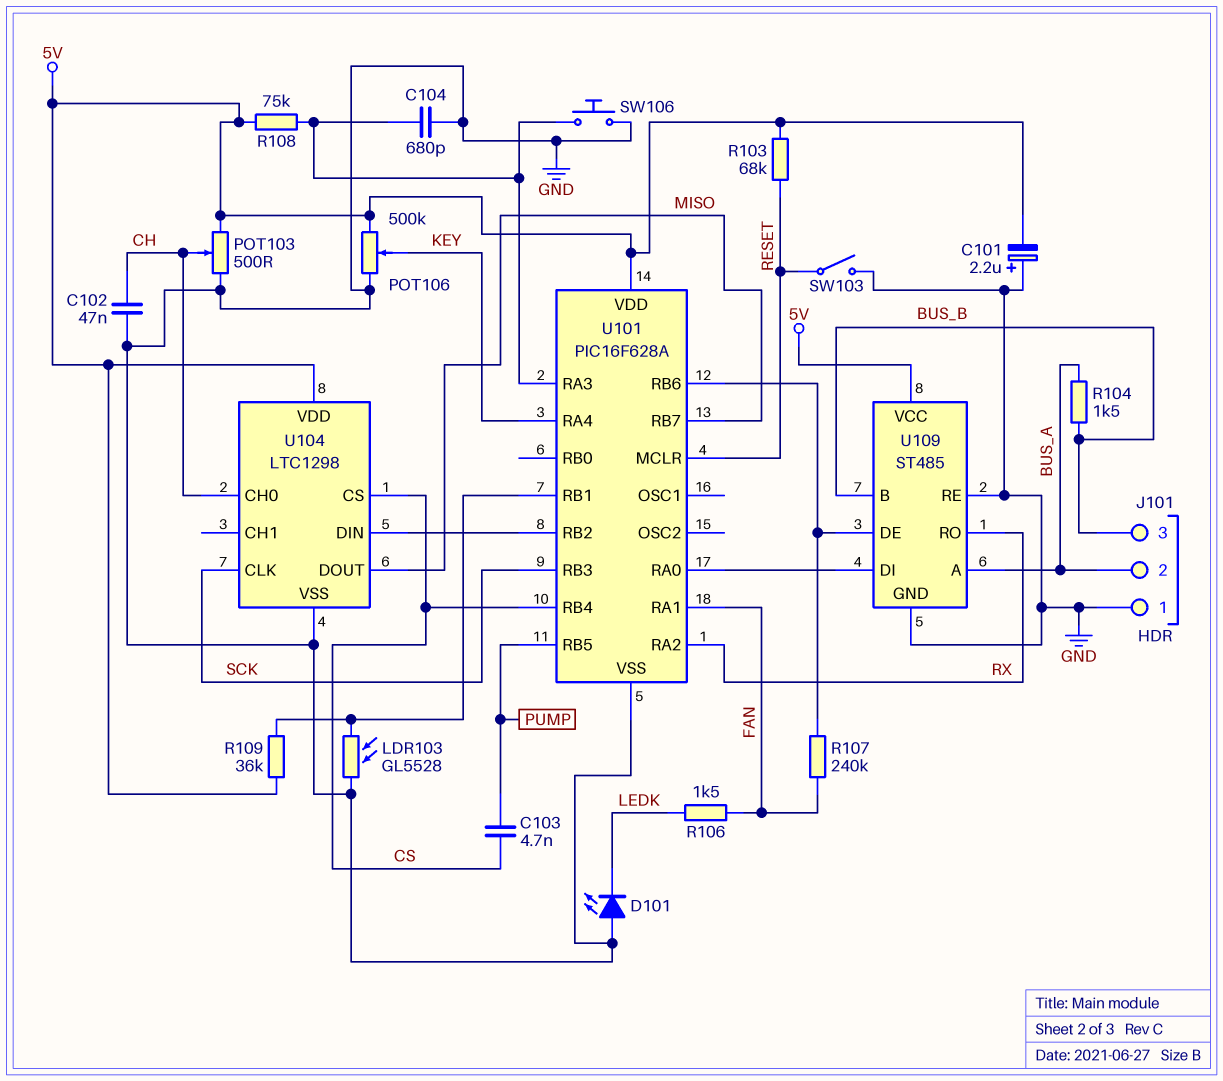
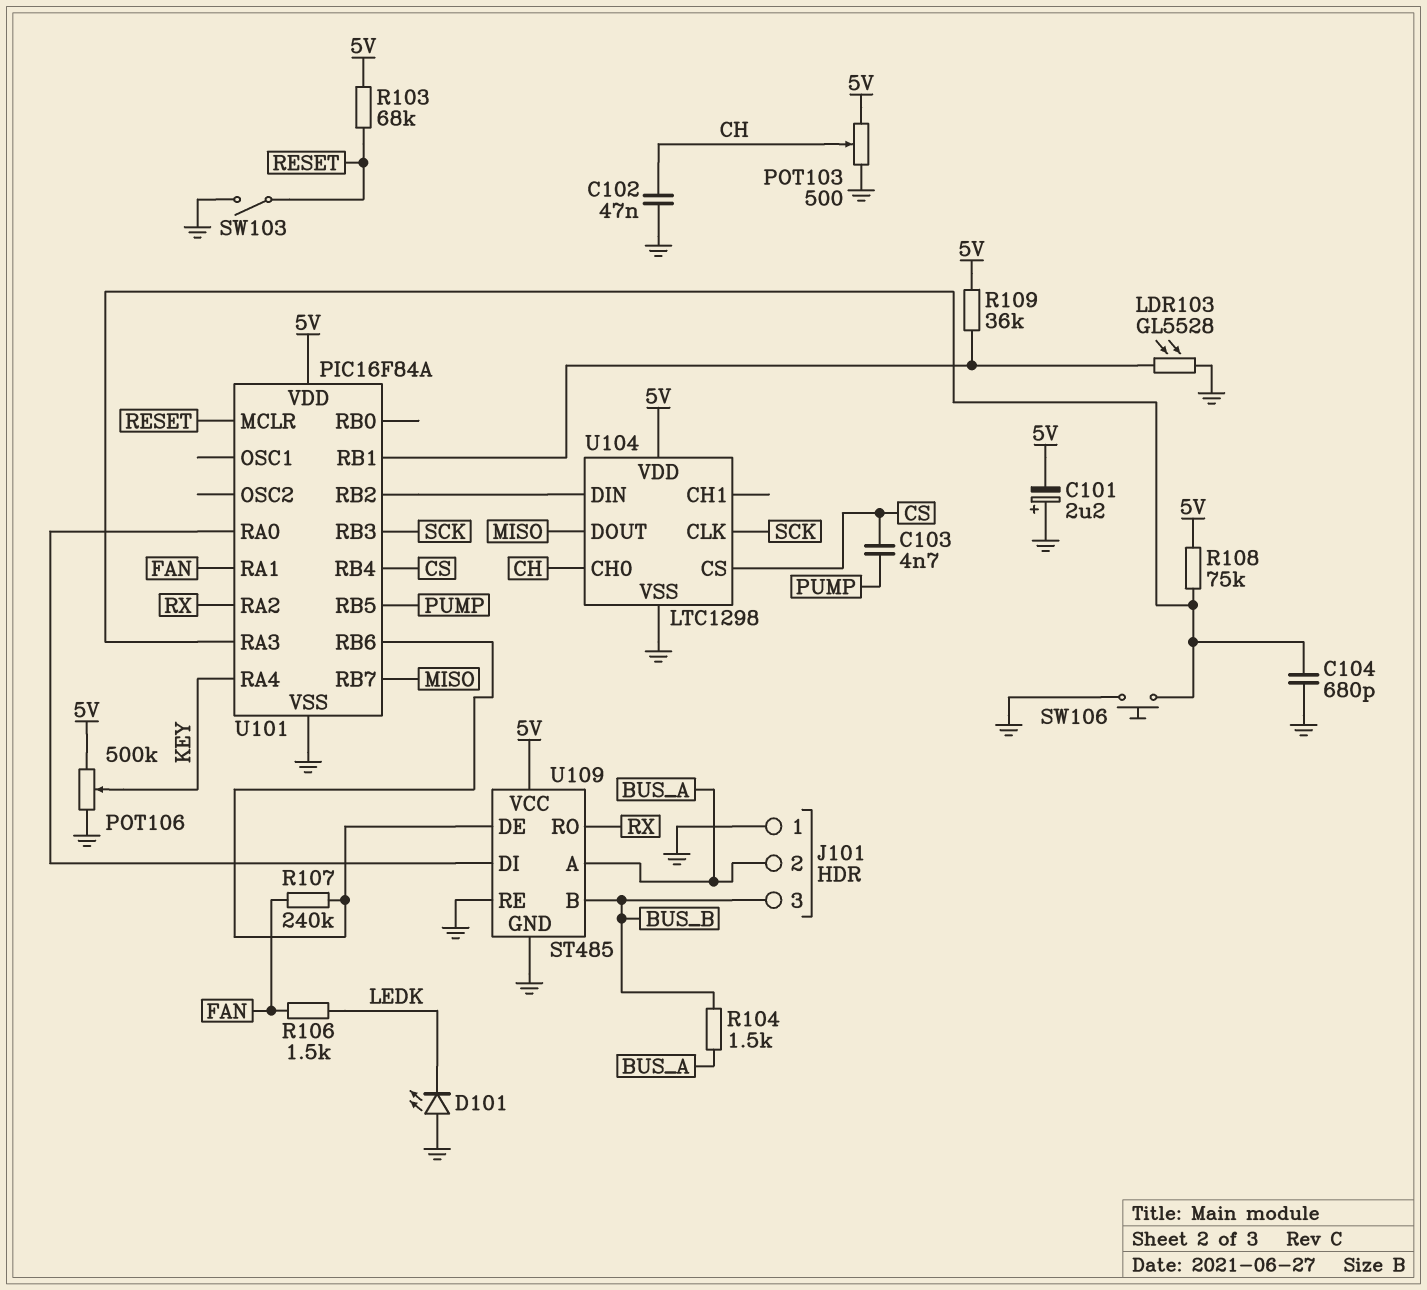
U101: PIC16F628A -> PIC16F84A

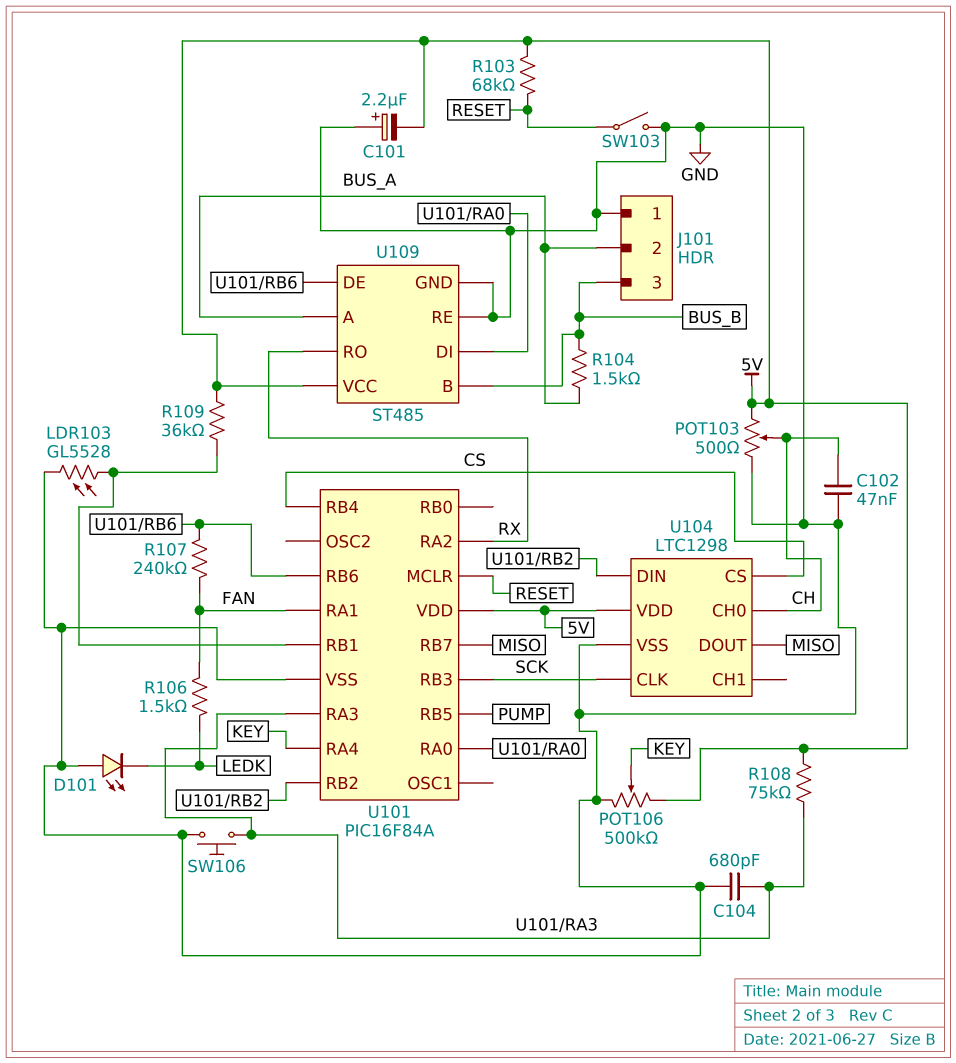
C103: 4.7nF (CS, PUMP) -> none

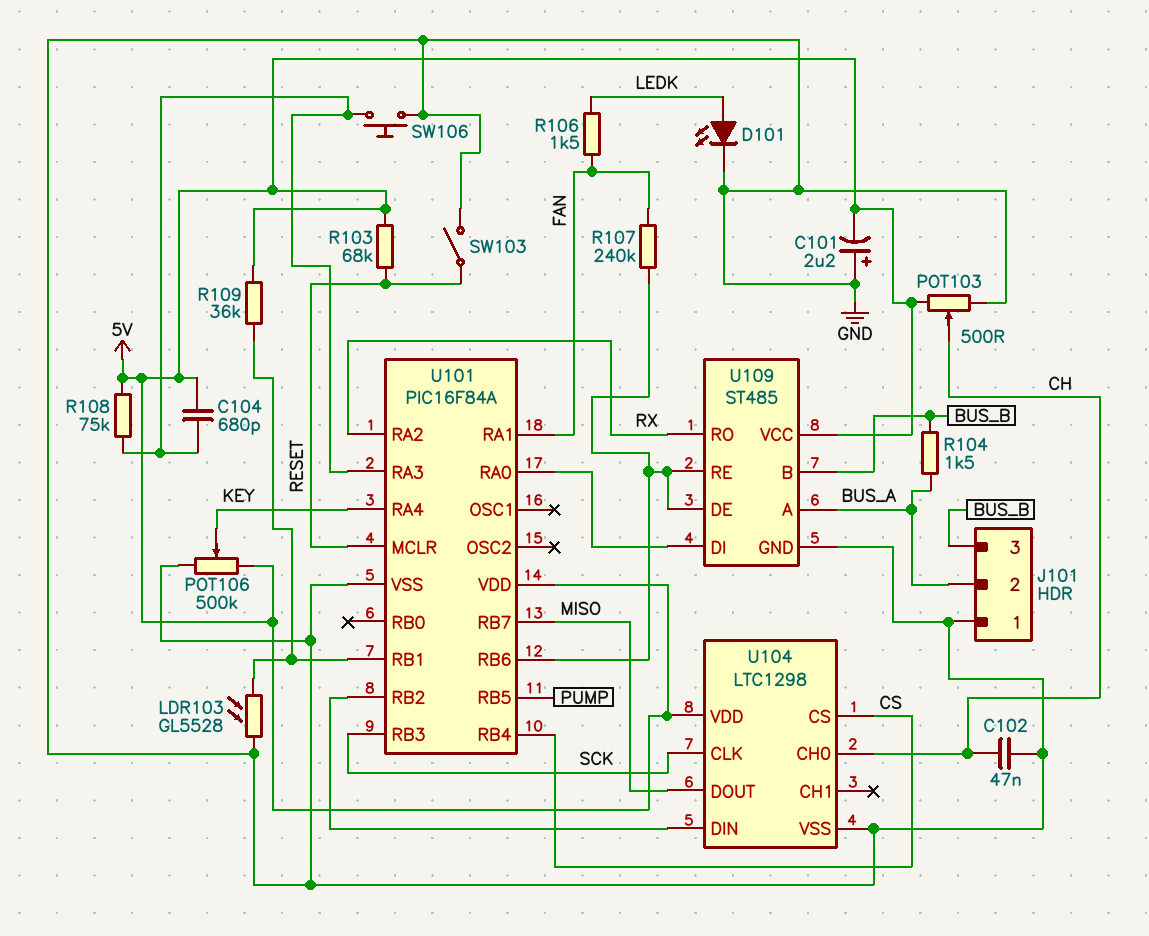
C104: 680pF (GND, U101/RA3) -> 680pF (5V, U101/RA3)
D101: LED (A GND, K LEDK) -> LED (A LEDK, K GND)
U109 pin RE: GND -> U101/RB6

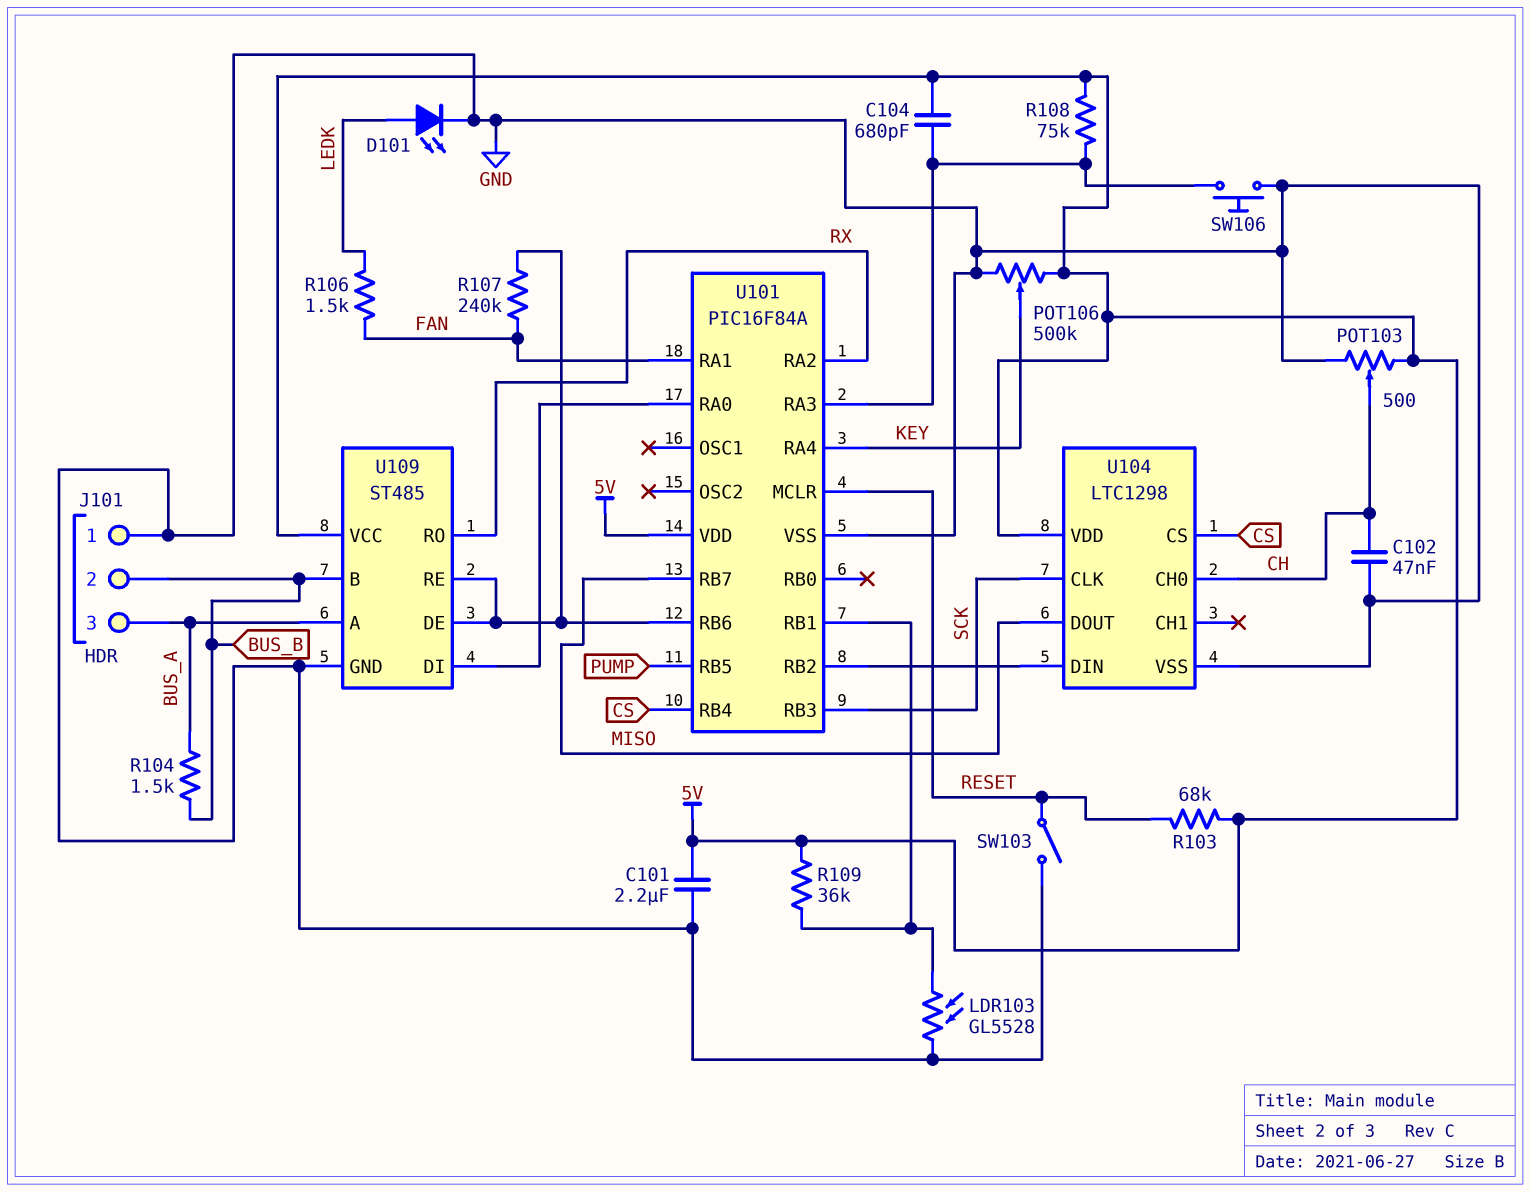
C101: 2.2uF (plus GND, minus 5V) -> 2.2uF (5V, GND)
J101 pin 2: BUS_A -> BUS_B
J101 pin 3: BUS_B -> BUS_A

